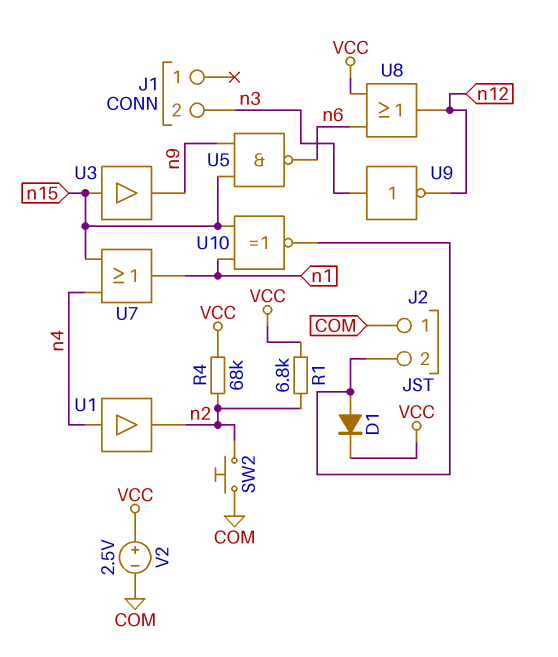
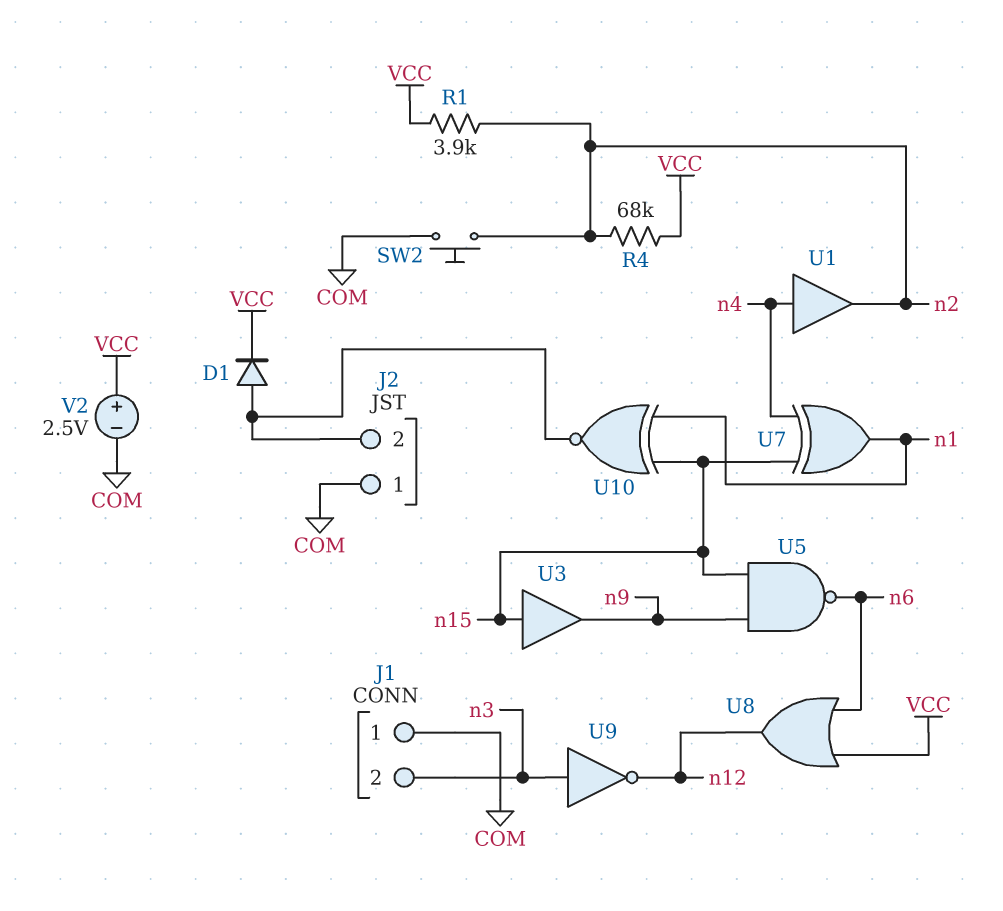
J1 pin 1: none -> COM
R1: 6.8k (VCC, n2) -> 3.9k (VCC, n2)
U7: OR (in n4, in n15, out n1) -> XOR (in n4, in n15, out n1)

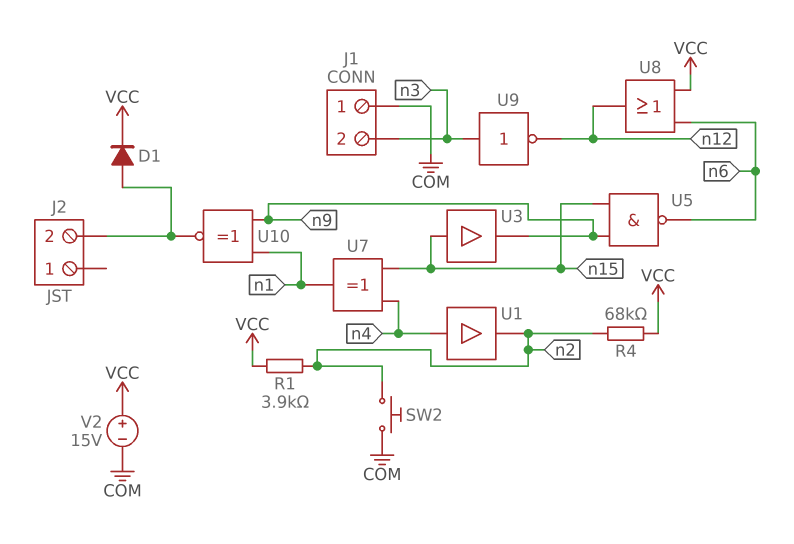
J2 pin 1: COM -> none
U10: XNOR (in n1, in n15, out J2/2) -> XNOR (in n1, in n9, out J2/2)
V2: 2.5V (plus VCC, minus COM) -> 15V (plus VCC, minus COM)

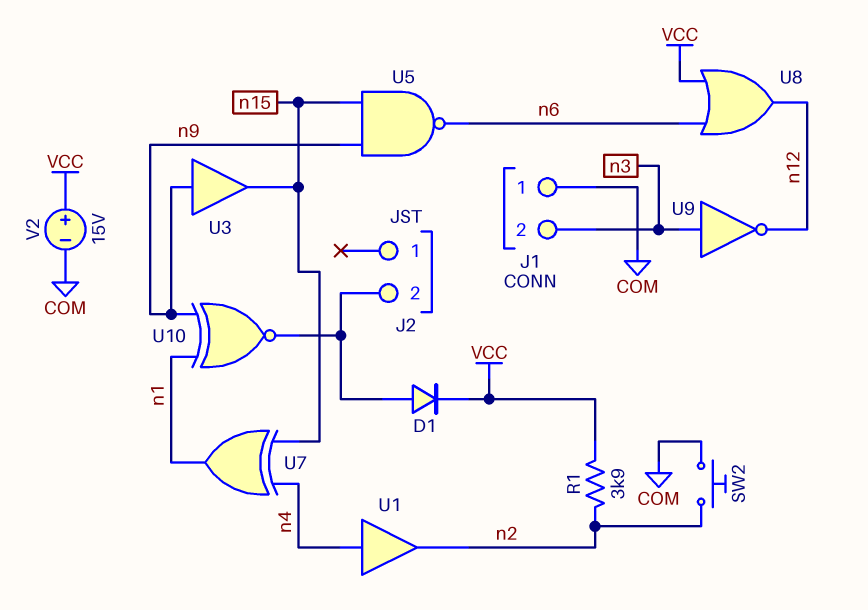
R4: 68k (VCC, n2) -> none
U3: buffer (in n15, out n9) -> buffer (in n9, out n15)

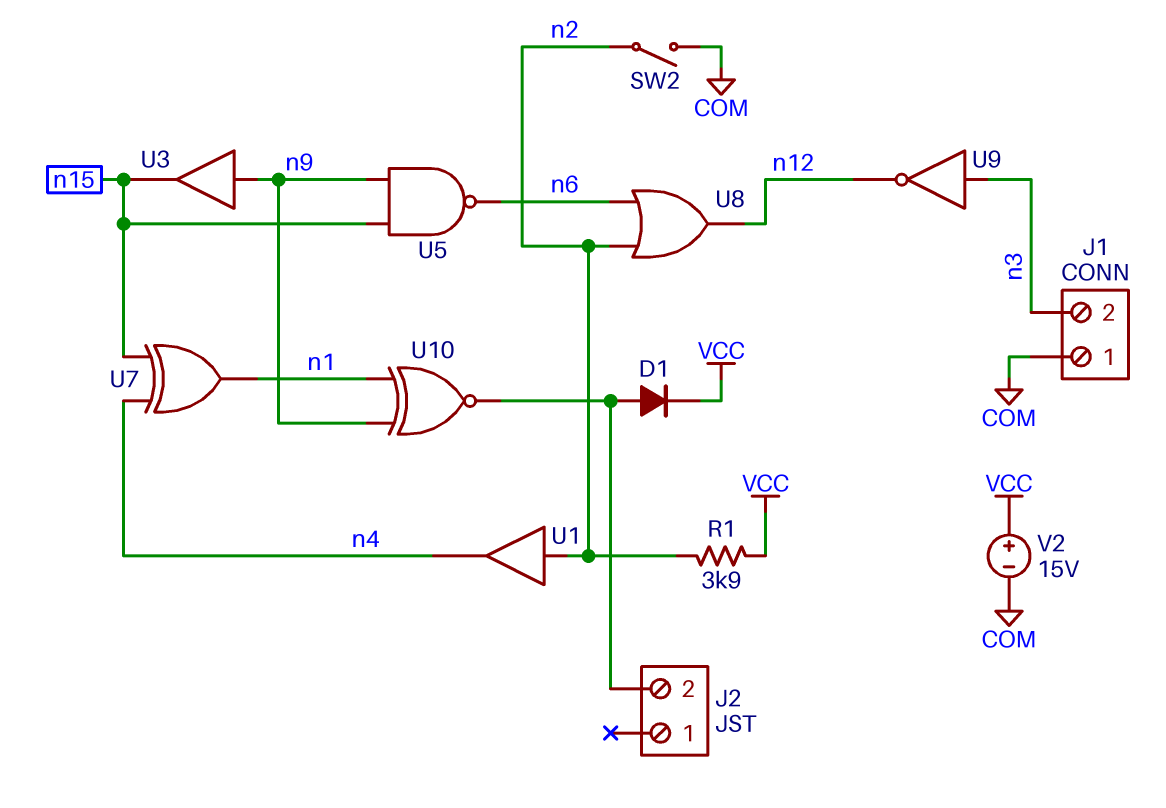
SW2: button (COM, n2) -> switch (COM, n2)
U1: buffer (in n4, out n2) -> buffer (in n2, out n4)
U8: OR (in VCC, in n6, out n12) -> OR (in n2, in n6, out n12)

